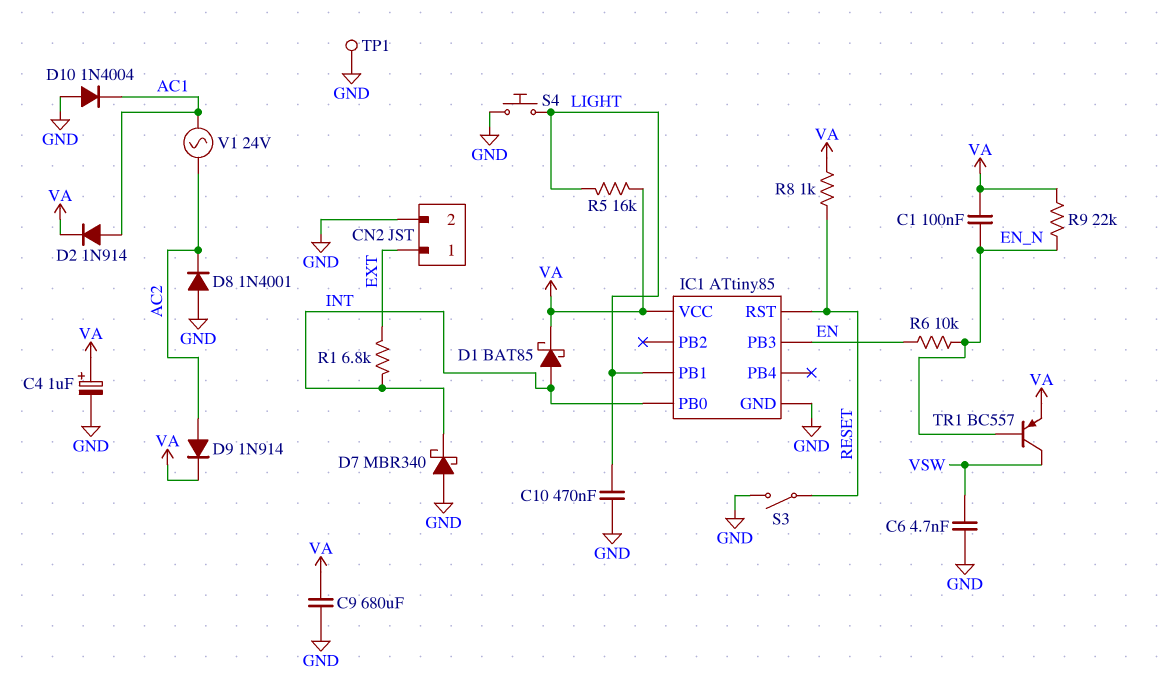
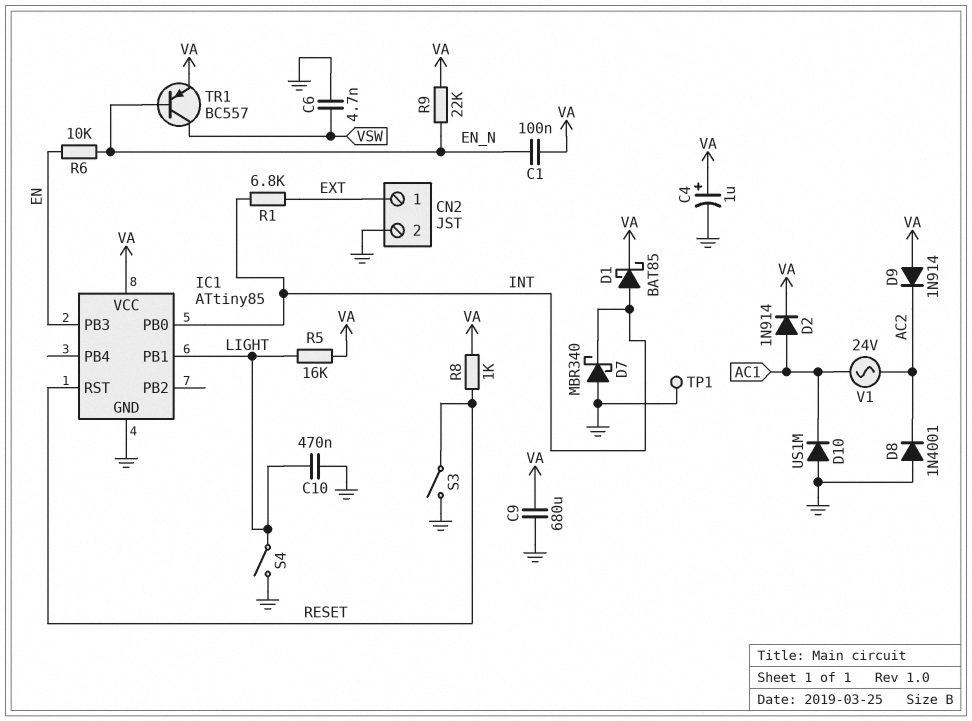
D9: diode 1N914 (A AC2, K VA) -> diode 1N914 (A VA, K AC2)
D10: diode 1N4004 (A GND, K AC1) -> diode US1M (A GND, K AC1)
S4: button (GND, LIGHT) -> switch (GND, LIGHT)

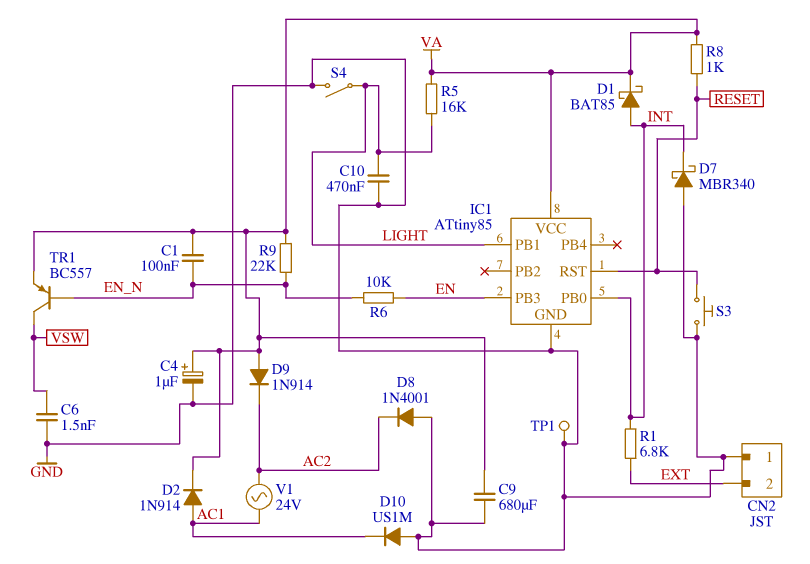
C6: 4.7nF (GND, VSW) -> 1.5nF (GND, VSW)
CN2 pin 1: EXT -> GND
CN2 pin 2: GND -> EXT
S3: switch (GND, RESET) -> button (GND, RESET)

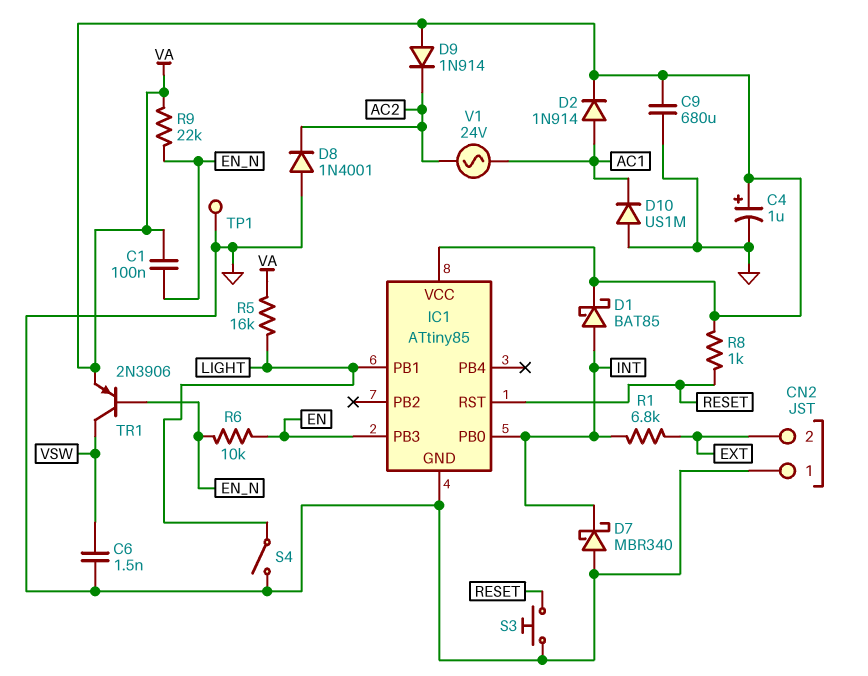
C10: 470nF (GND, LIGHT) -> none
TR1: PNP BC557 (B EN_N, C VSW, E VA) -> PNP 2N3906 (B EN_N, C VSW, E VA)

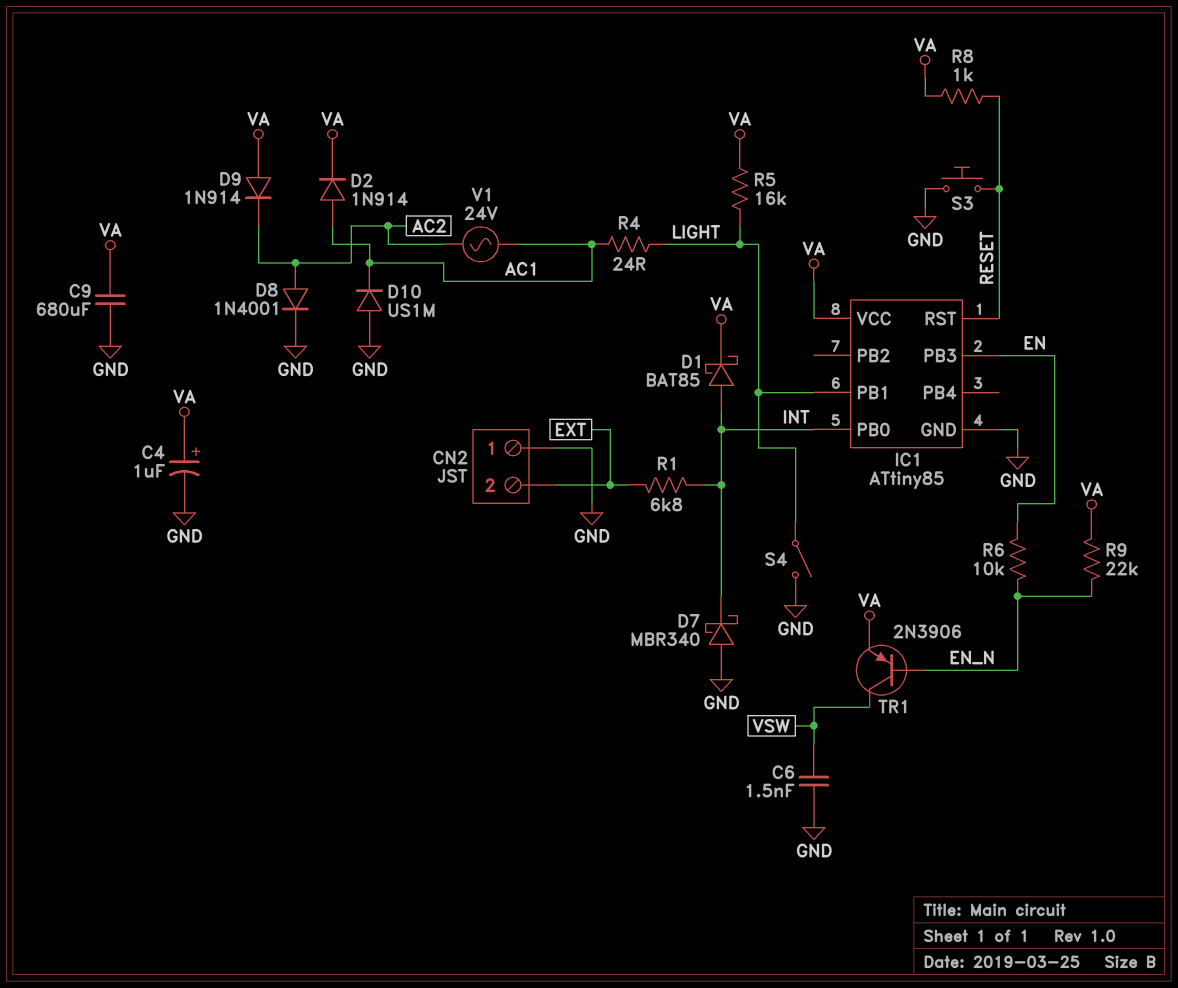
C1: 100nF (EN_N, VA) -> none
D8: diode 1N4001 (A GND, K AC2) -> diode 1N4001 (A AC2, K GND)
R4: none -> 24 (AC1, LIGHT)
TP1: test point (GND) -> none

